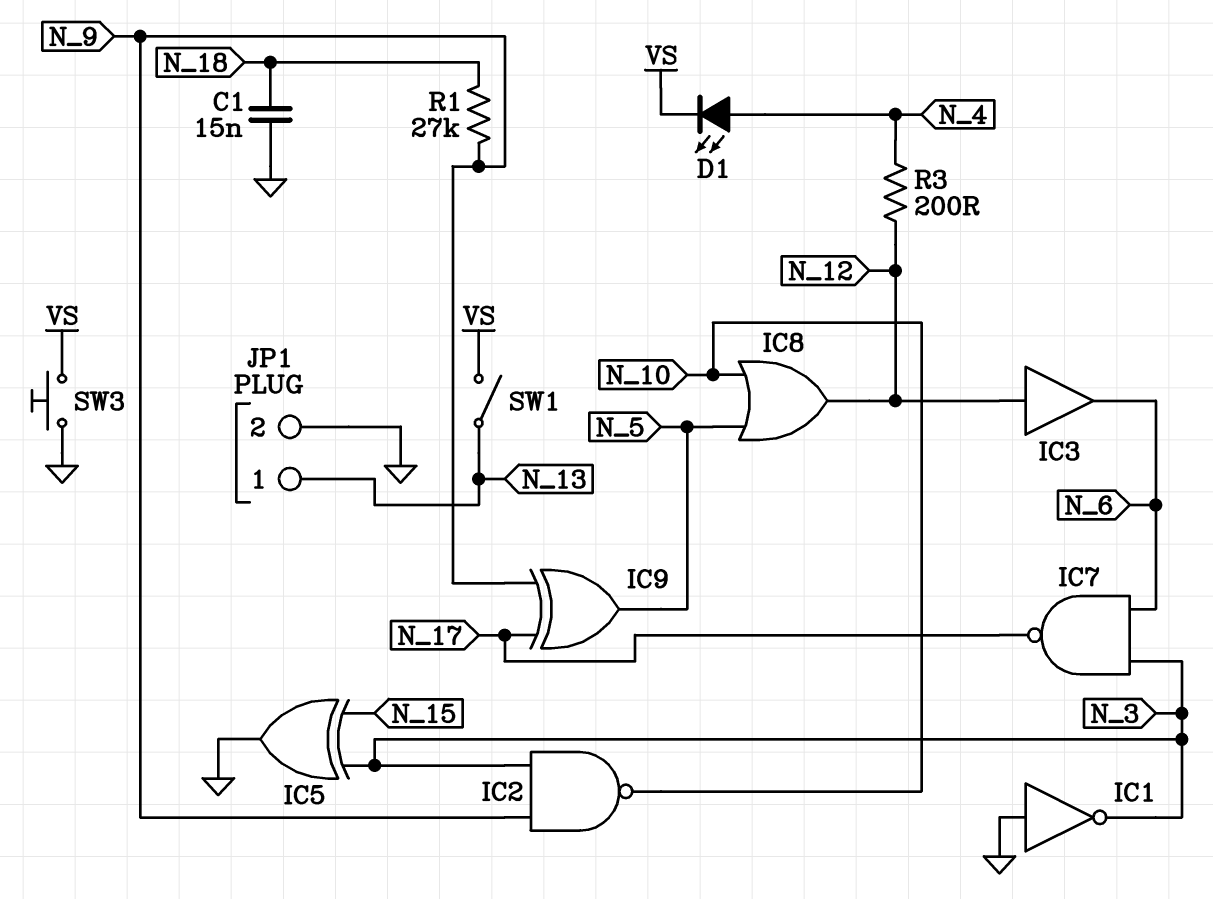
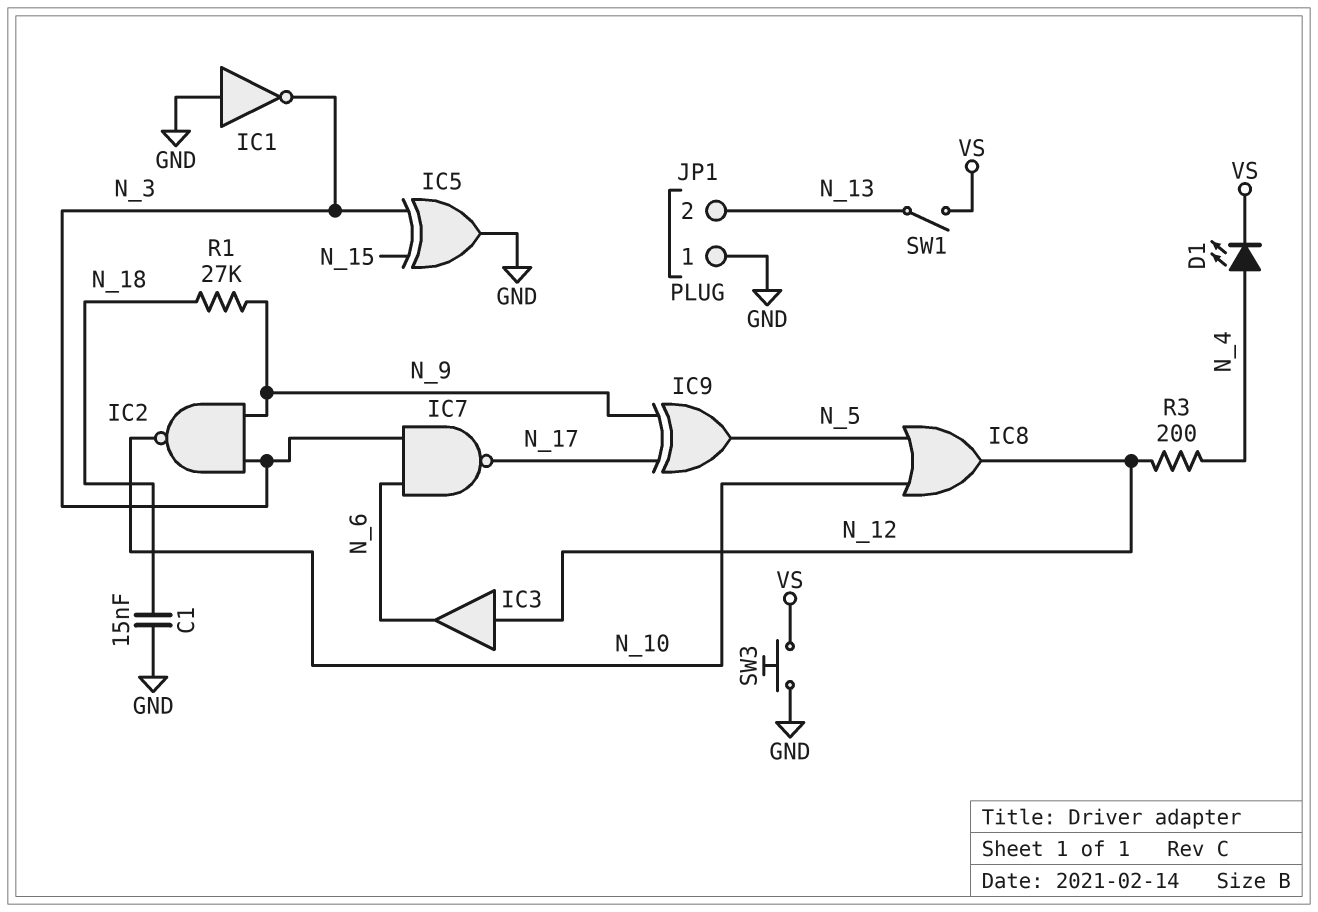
JP1 pin 1: N_13 -> GND
JP1 pin 2: GND -> N_13

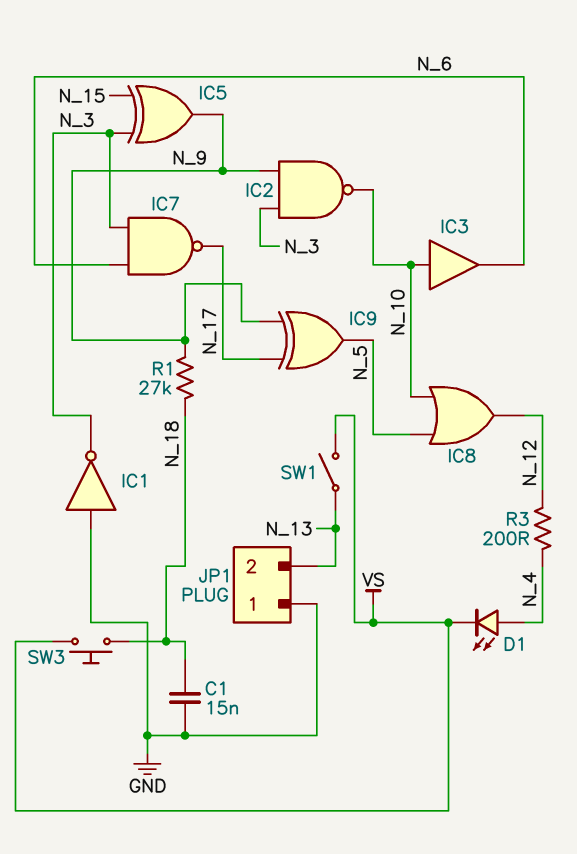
IC3: buffer (in N_12, out N_6) -> buffer (in N_10, out N_6)
IC5: XOR (in N_3, in N_15, out GND) -> XOR (in N_3, in N_15, out N_9)
SW3: button (GND, VS) -> button (N_18, VS)

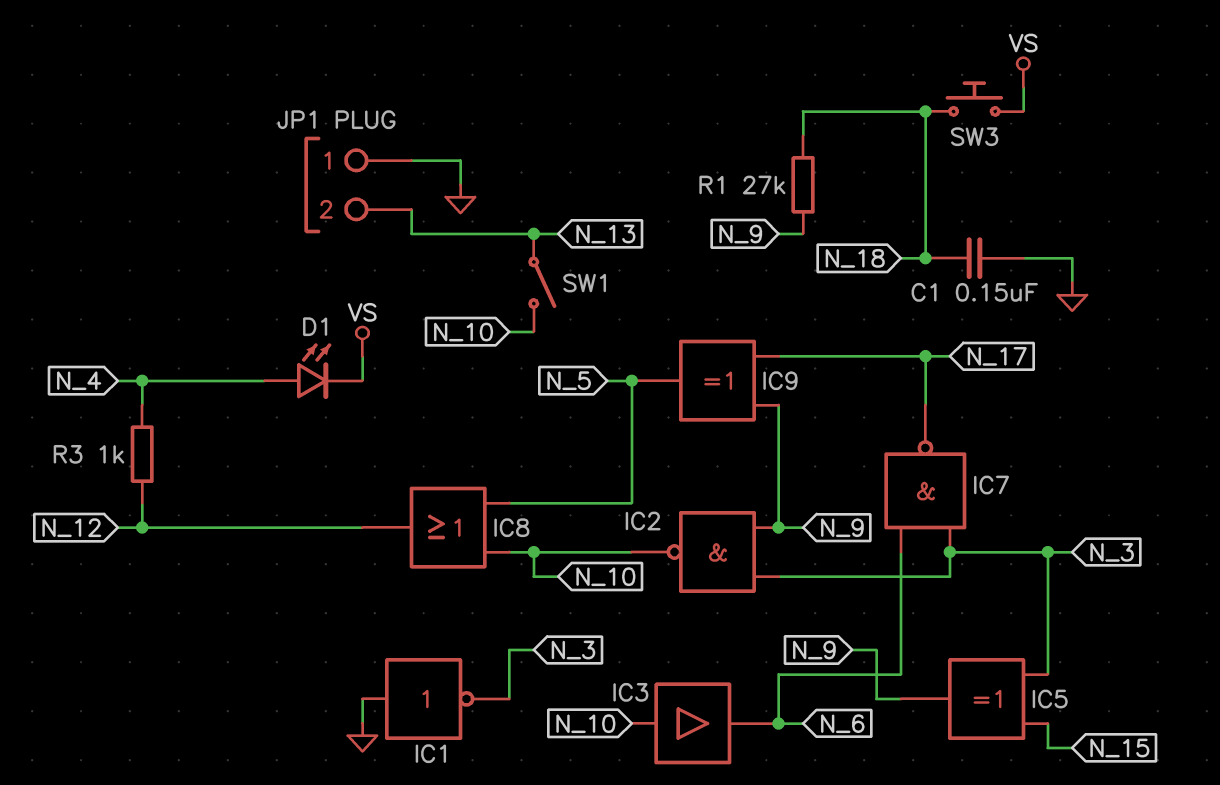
C1: 15nF (GND, N_18) -> 150nF (GND, N_18)
R3: 200 (N_4, N_12) -> 1k (N_4, N_12)
SW1: switch (N_13, VS) -> switch (N_10, N_13)

